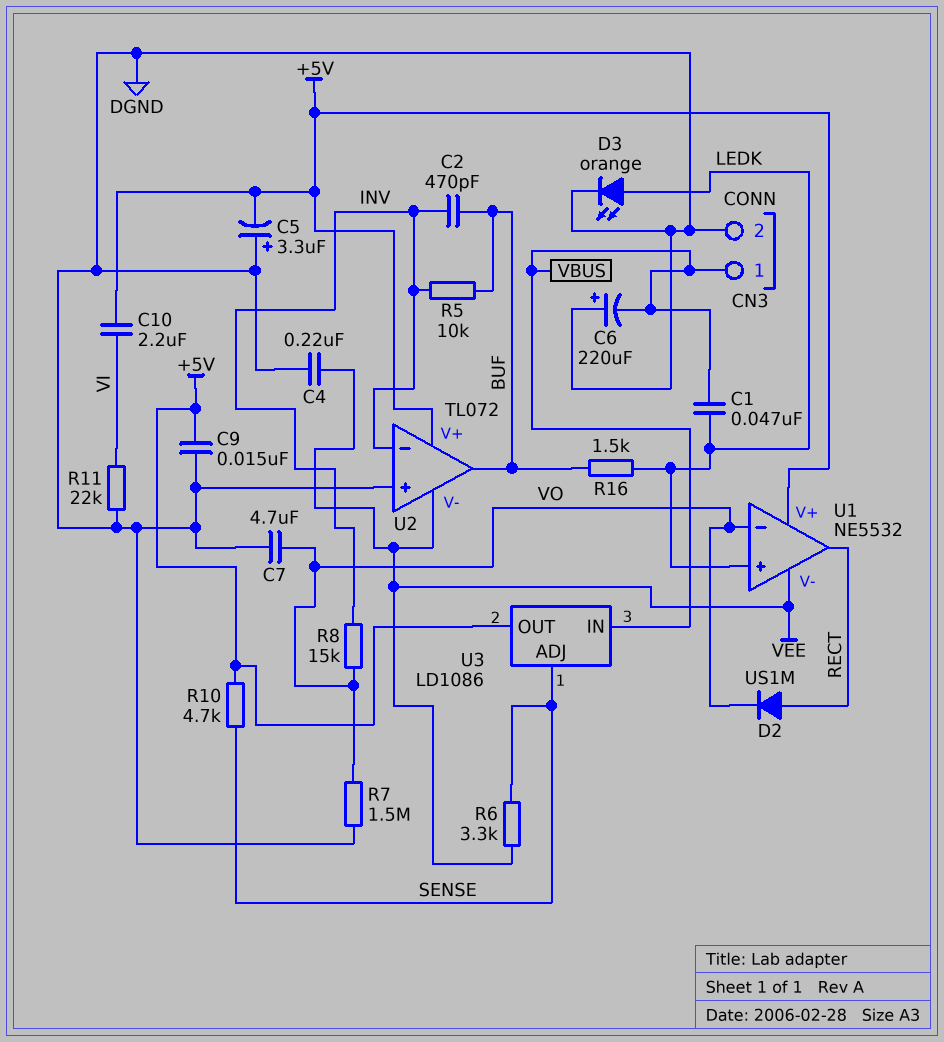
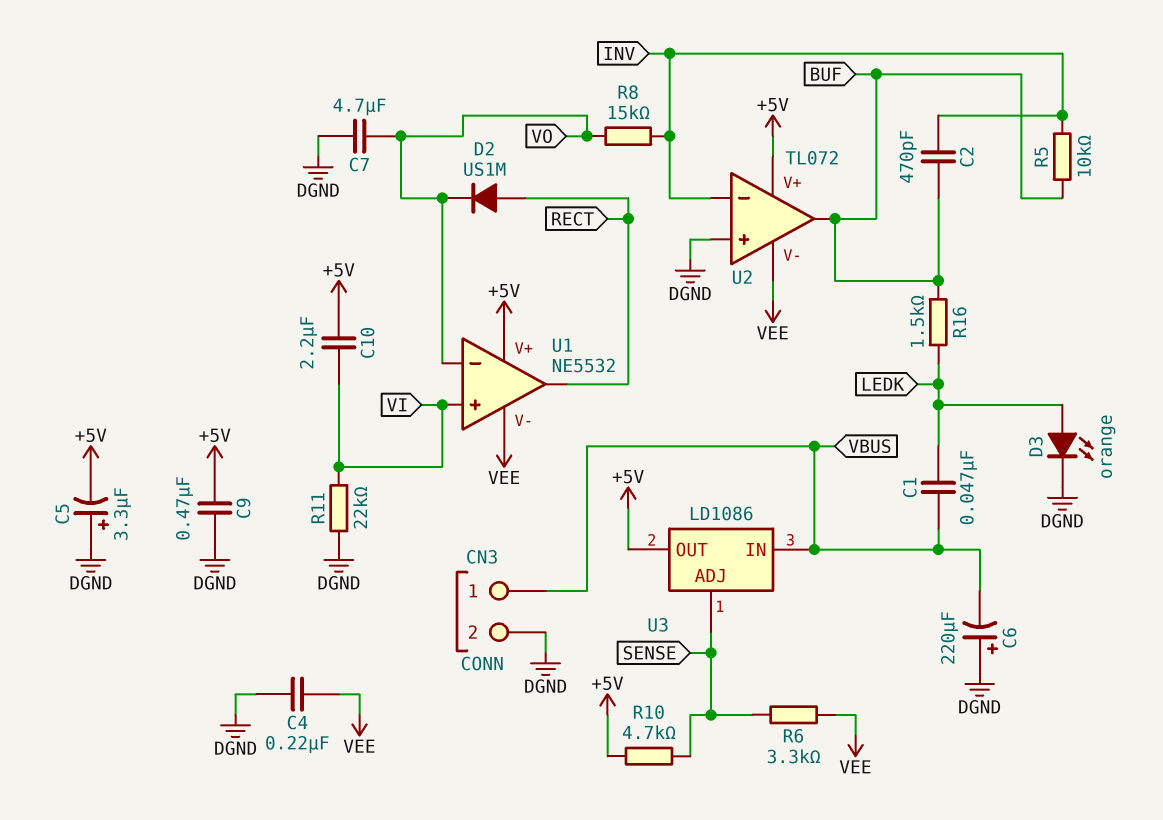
C9: 15nF (+5V, DGND) -> 470nF (+5V, DGND)
R7: 1.5M (DGND, VO) -> none
U1 pin in+: LEDK -> VI

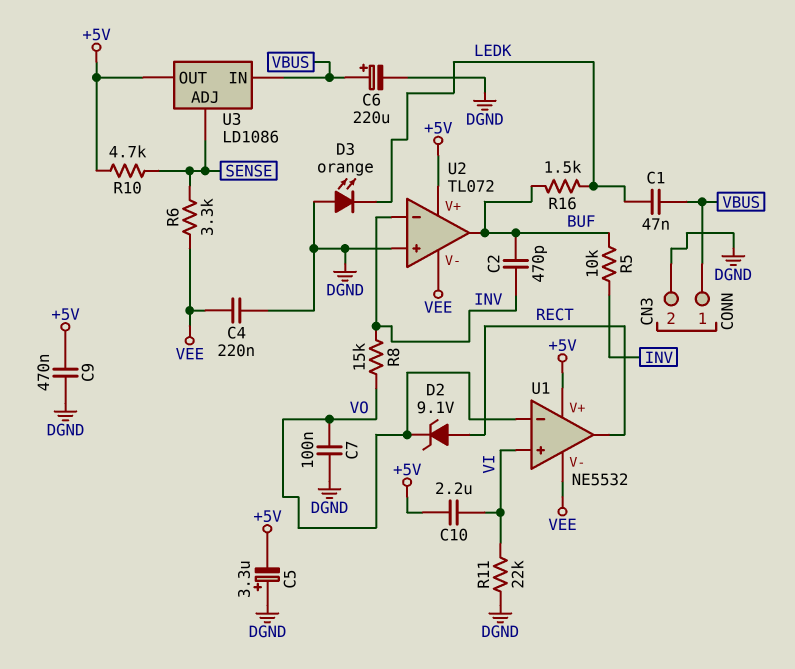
C6: 220uF (plus DGND, minus VBUS) -> 220uF (plus VBUS, minus DGND)
C7: 4.7uF (DGND, VO) -> 100nF (DGND, VO)
D2: diode US1M (A RECT, K VO) -> zener 9.1V (A RECT, K VO)
D3: LED orange (A LEDK, K DGND) -> LED orange (A DGND, K LEDK)

